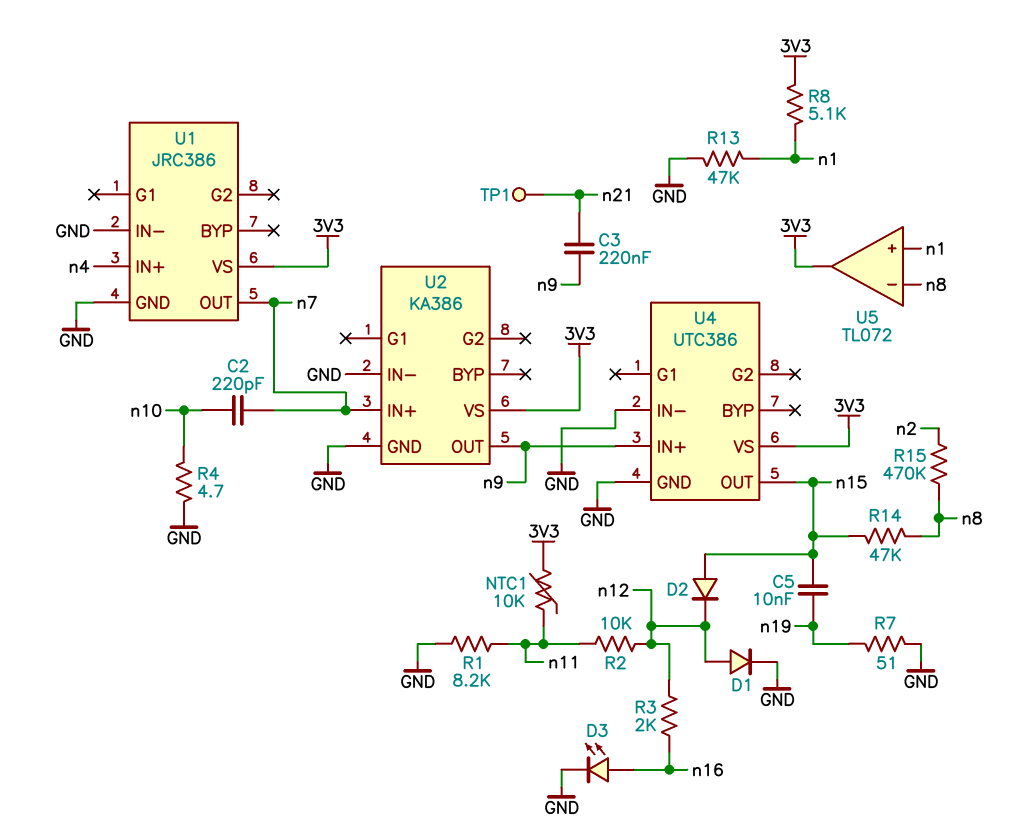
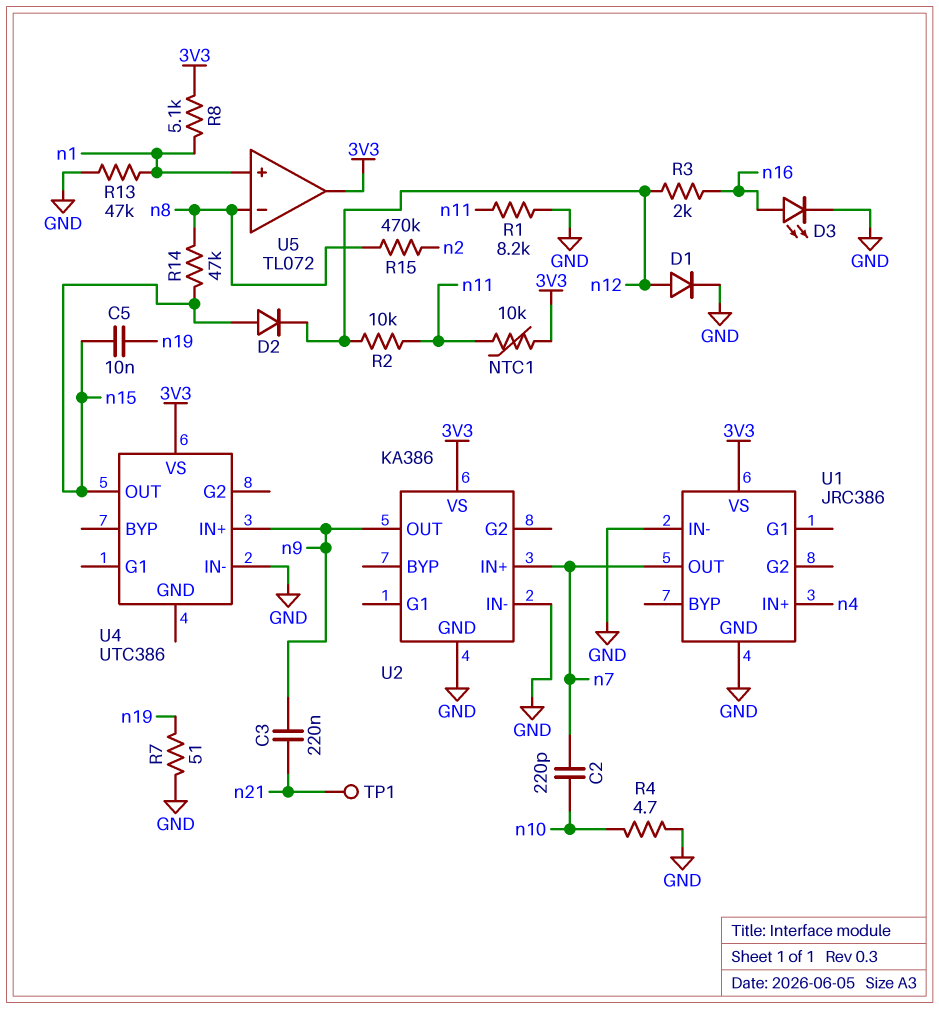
U4 pin GND: GND -> none

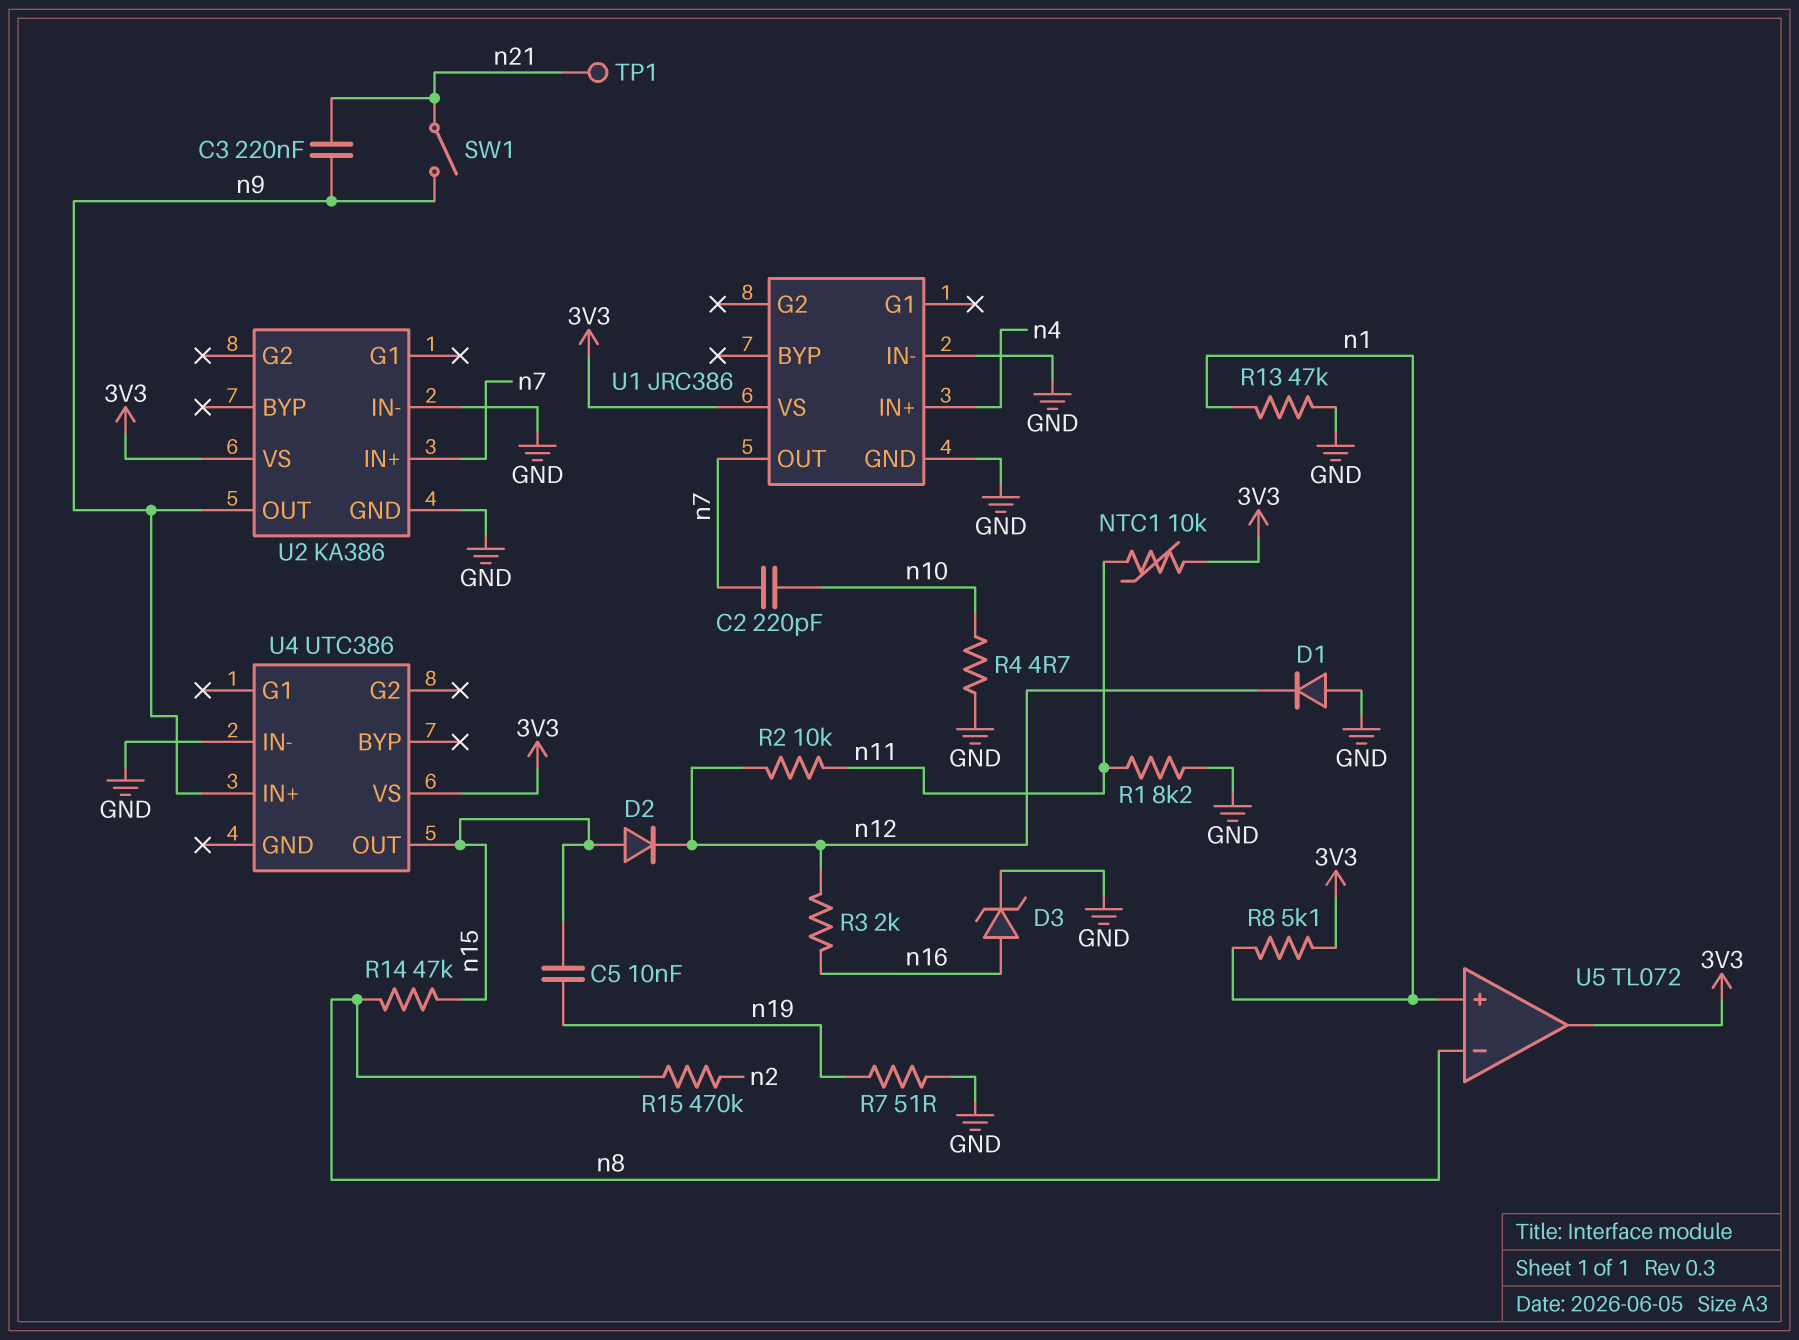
D1: diode (A n12, K GND) -> diode (A GND, K n12)
D3: LED (A n16, K GND) -> zener (A n16, K GND)
SW1: none -> switch (n9, n21)

